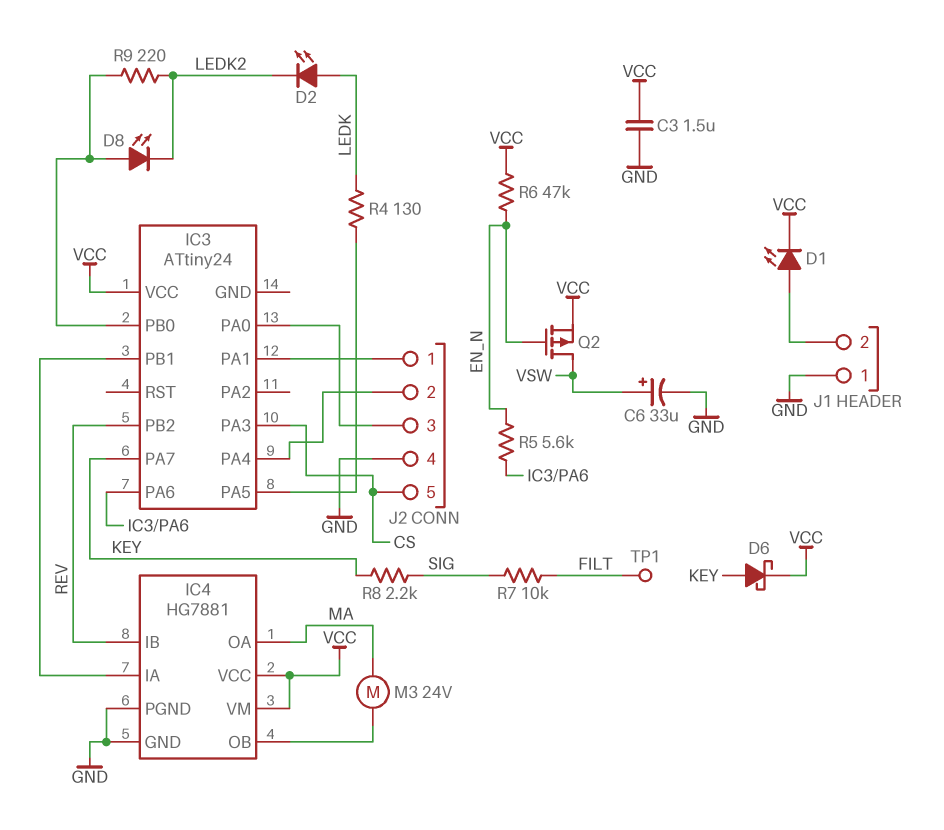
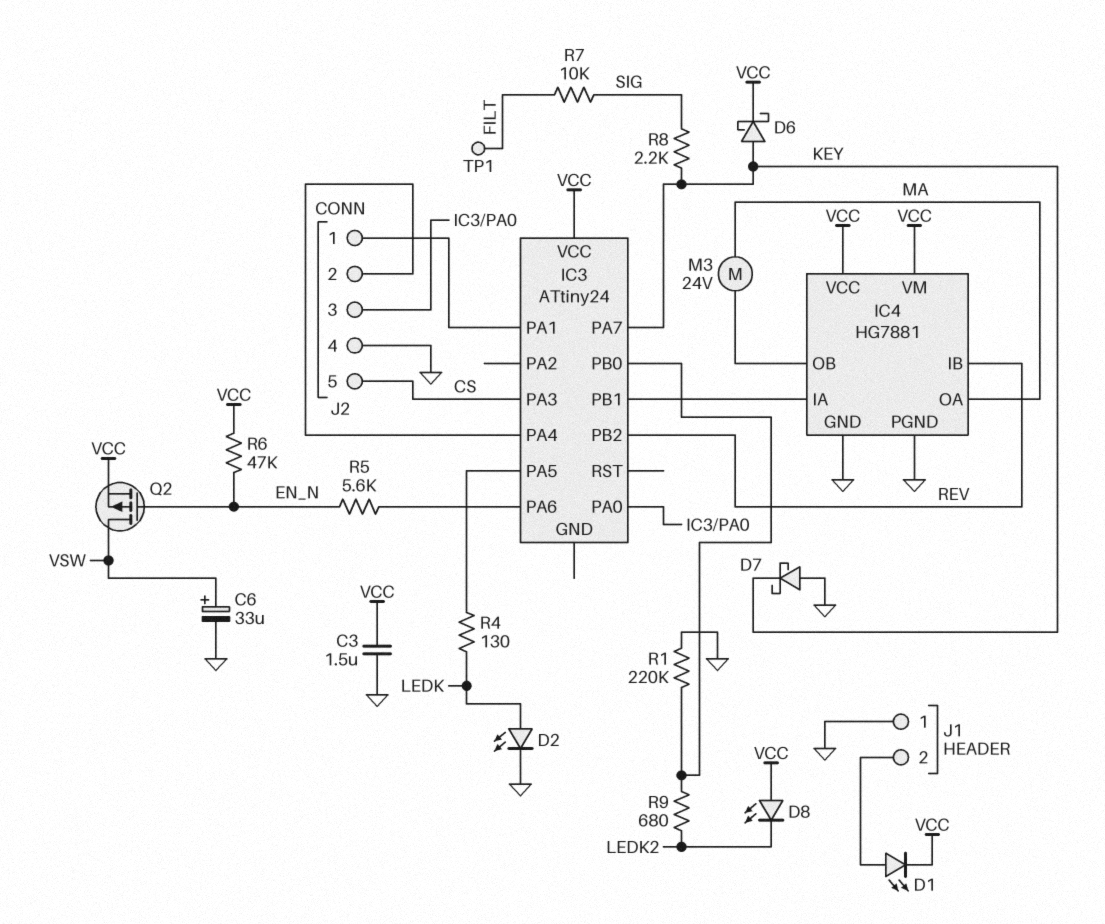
D2: LED (A LEDK, K LEDK2) -> LED (A LEDK, K GND)
D7: none -> schottky (A GND, K KEY)
D8: LED (A IC3/PB0, K LEDK2) -> LED (A VCC, K LEDK2)
R1: none -> 220k (GND, IC3/PB0)
R9: 220 (IC3/PB0, LEDK2) -> 680 (IC3/PB0, LEDK2)

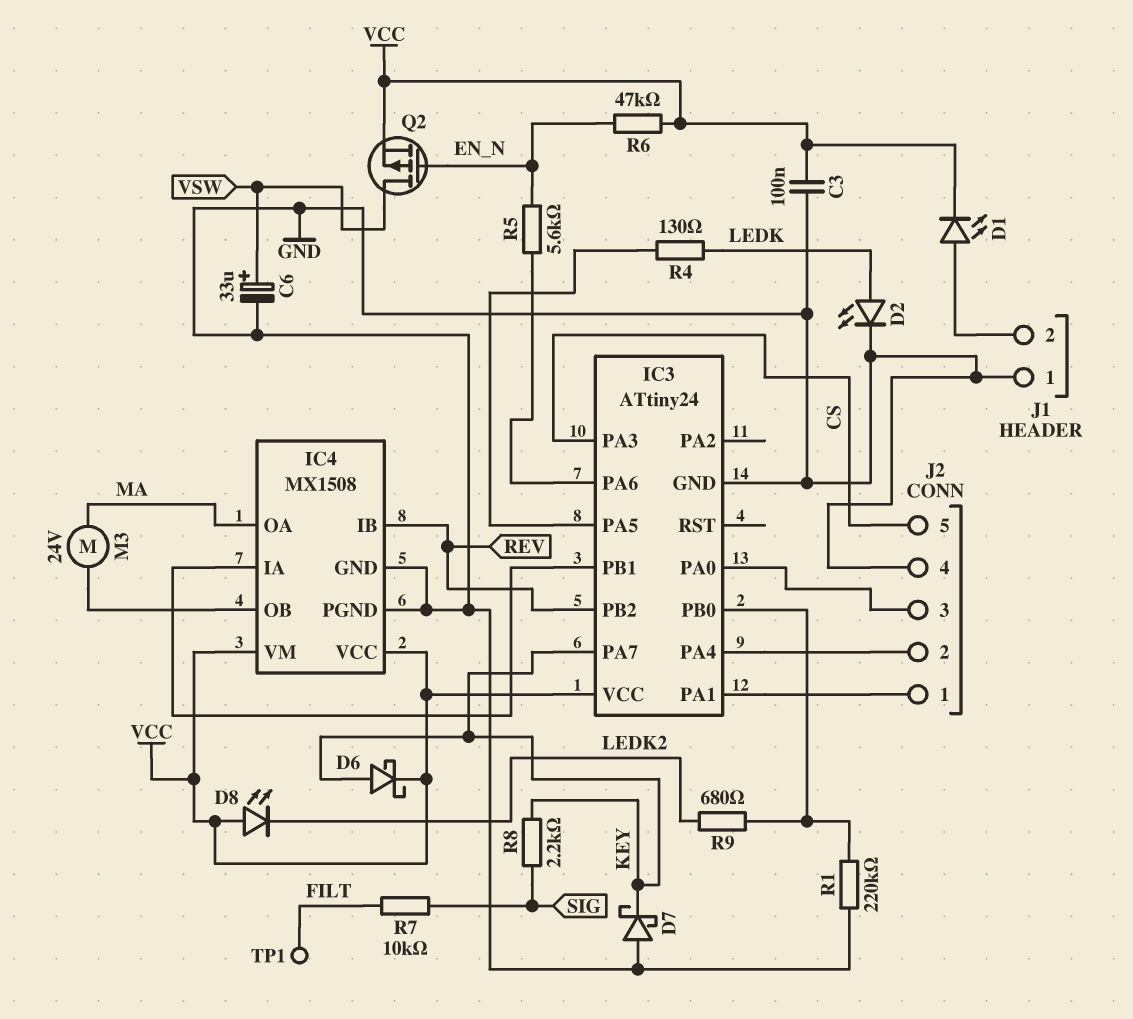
C3: 1.5uF (GND, VCC) -> 100nF (GND, VCC)
IC3 pin GND: none -> GND
IC4: HG7881 -> MX1508

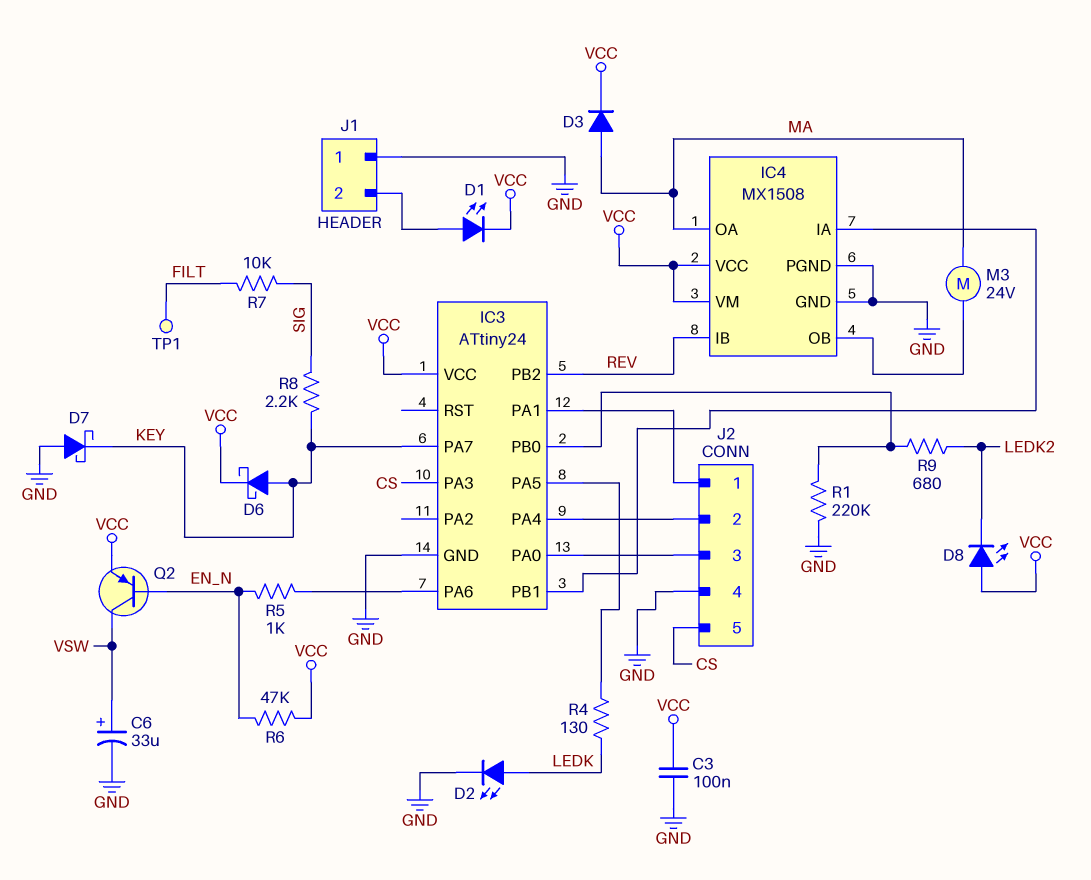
D3: none -> diode (A MA, K VCC)
Q2: PMOS (G EN_N, D VSW, S VCC) -> PNP (B EN_N, C VSW, E VCC)
R5: 5.6k (EN_N, IC3/PA6) -> 1k (EN_N, IC3/PA6)

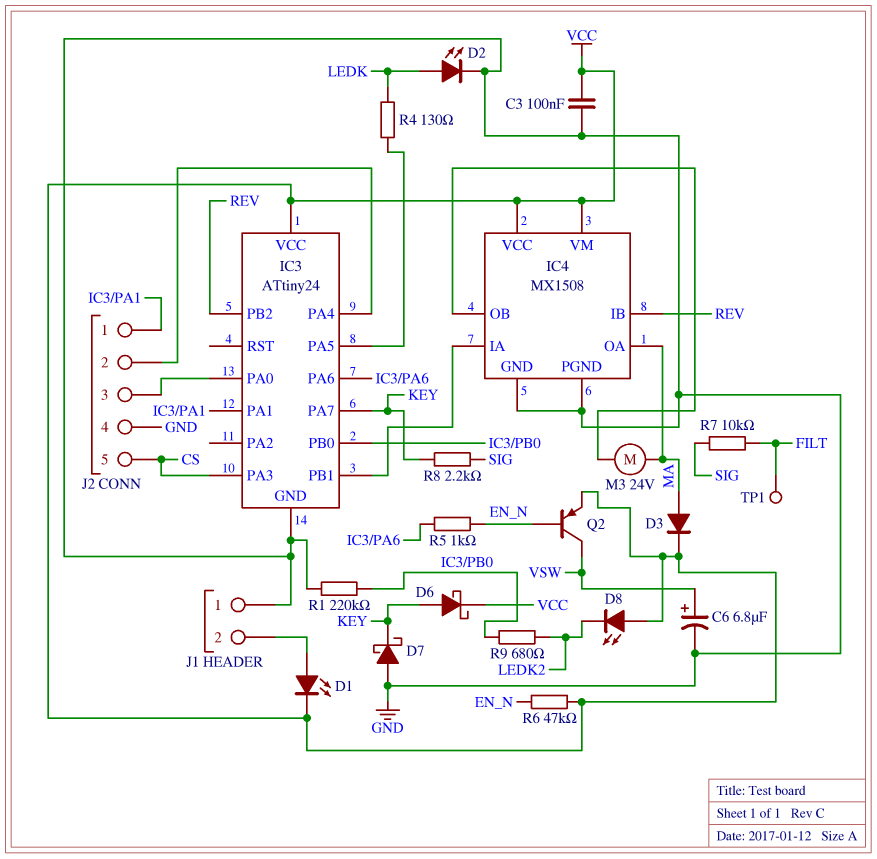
C6: 33uF (plus VSW, minus GND) -> 6.8uF (plus VSW, minus GND)

